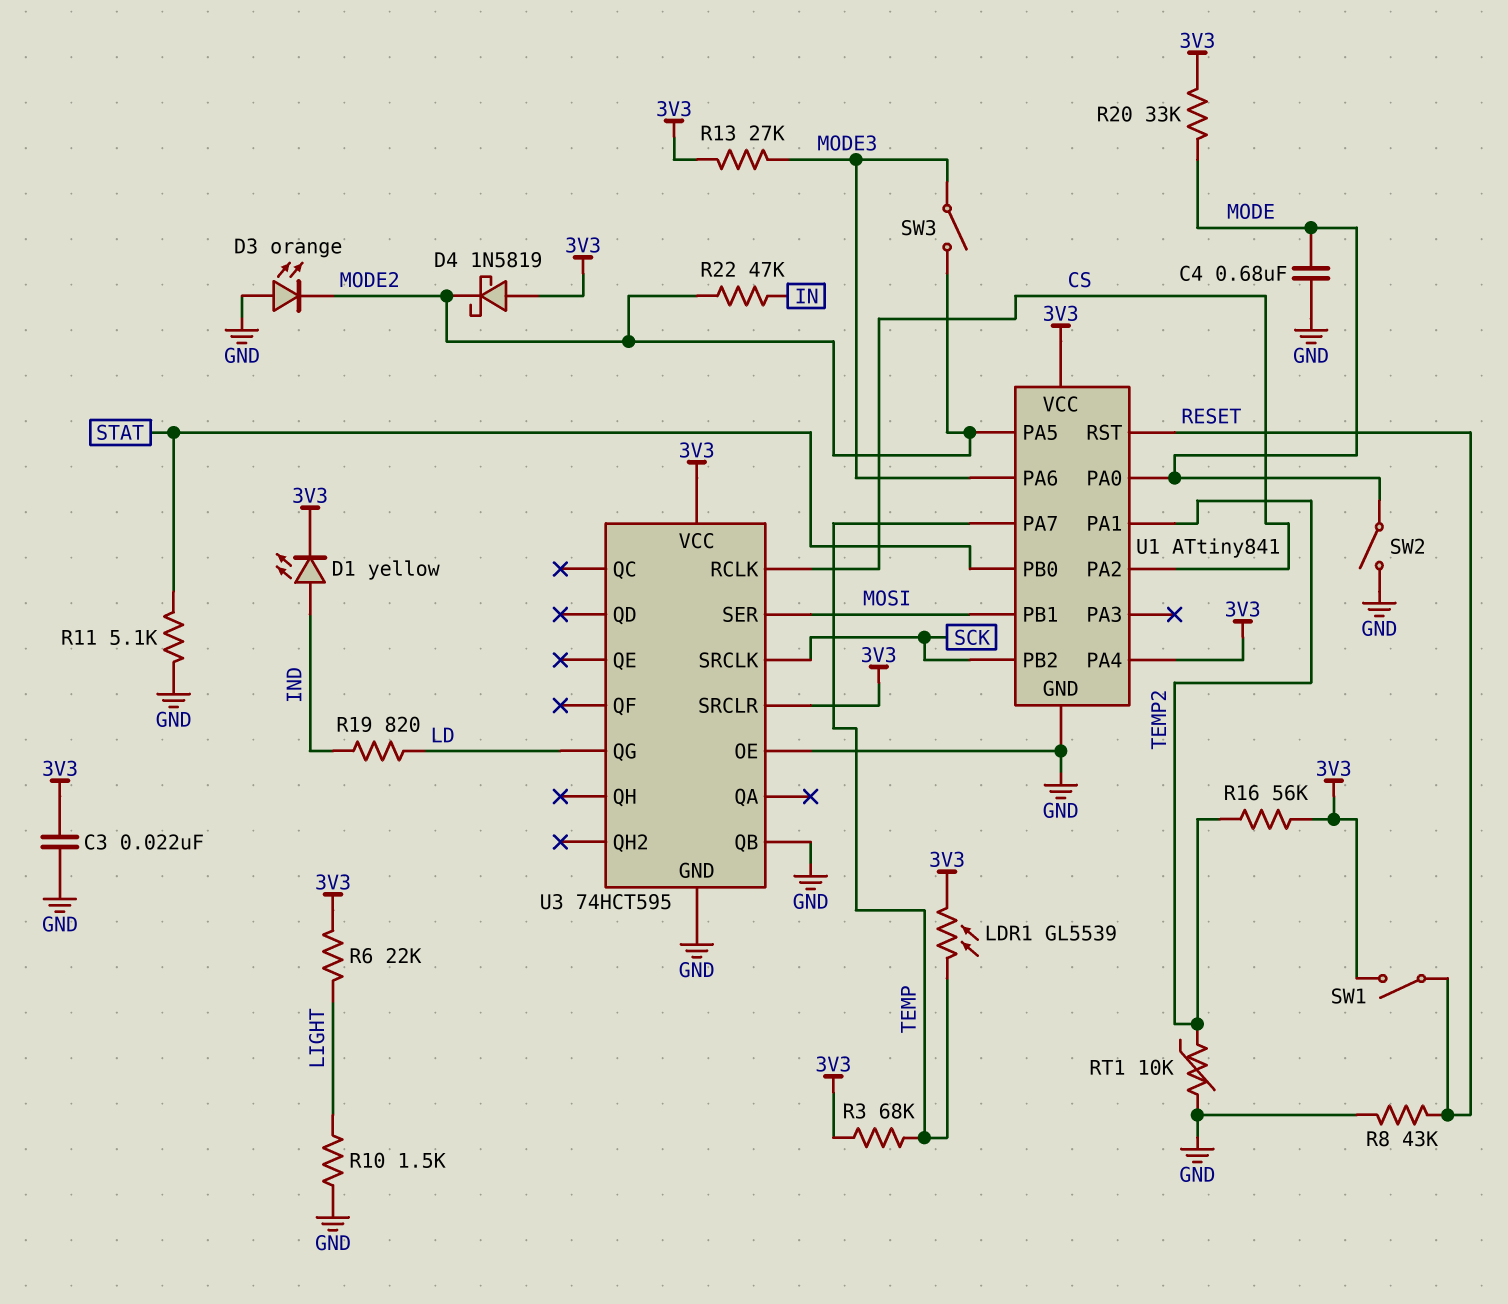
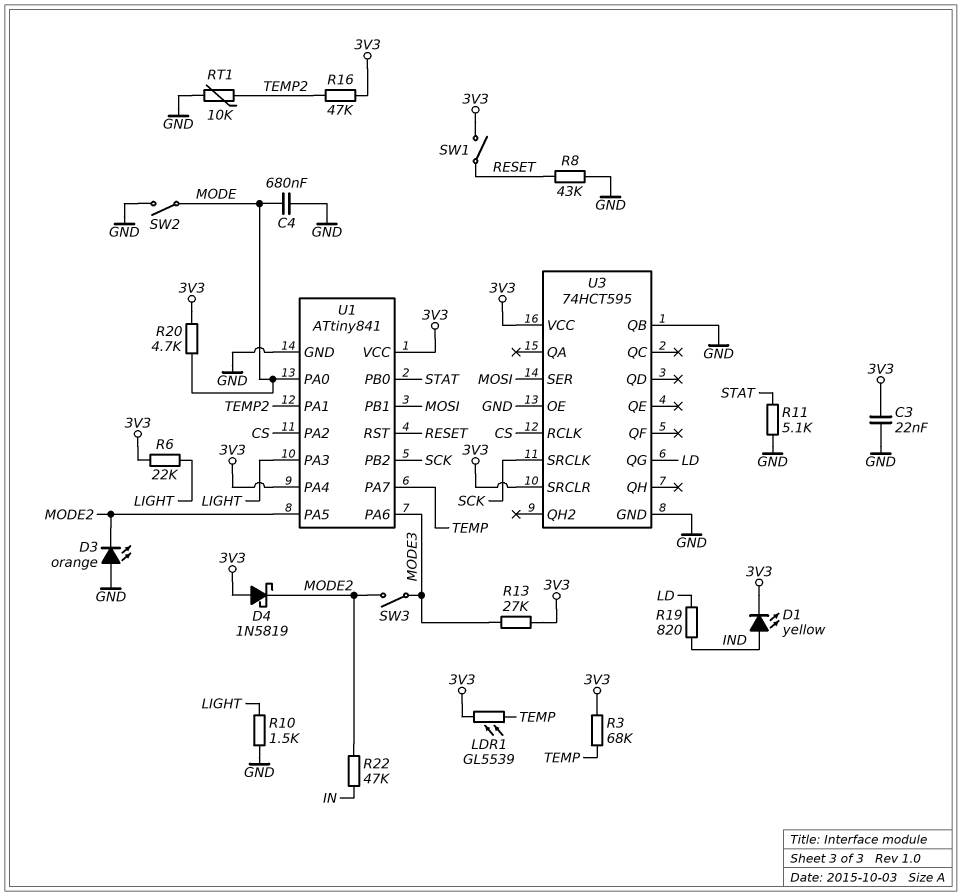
R16: 56k (3V3, TEMP2) -> 47k (3V3, TEMP2)
R20: 33k (3V3, MODE) -> 4.7k (3V3, MODE)
U1 pin PA3: none -> LIGHT

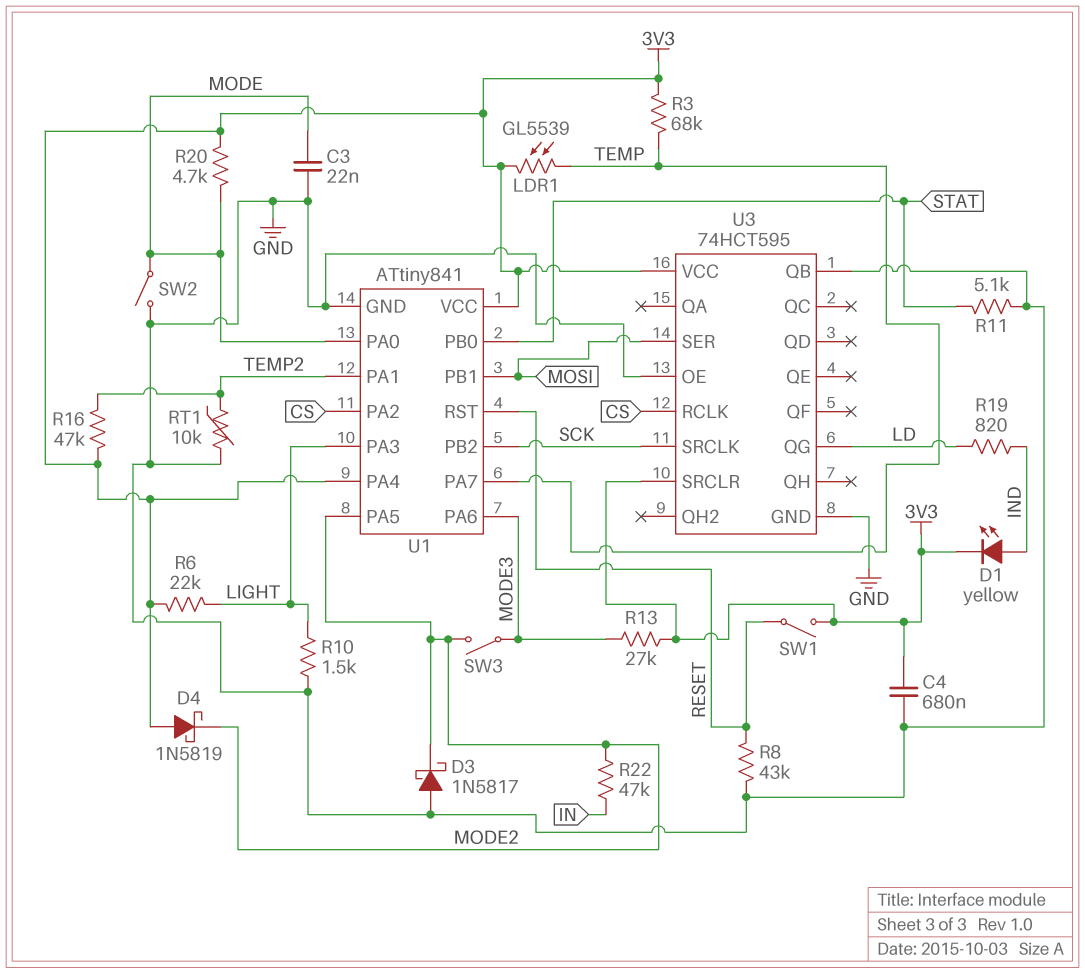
C3: 22nF (3V3, GND) -> 22nF (GND, MODE)
C4: 680nF (GND, MODE) -> 680nF (3V3, GND)
D3: LED orange (A GND, K MODE2) -> schottky 1N5817 (A GND, K MODE2)

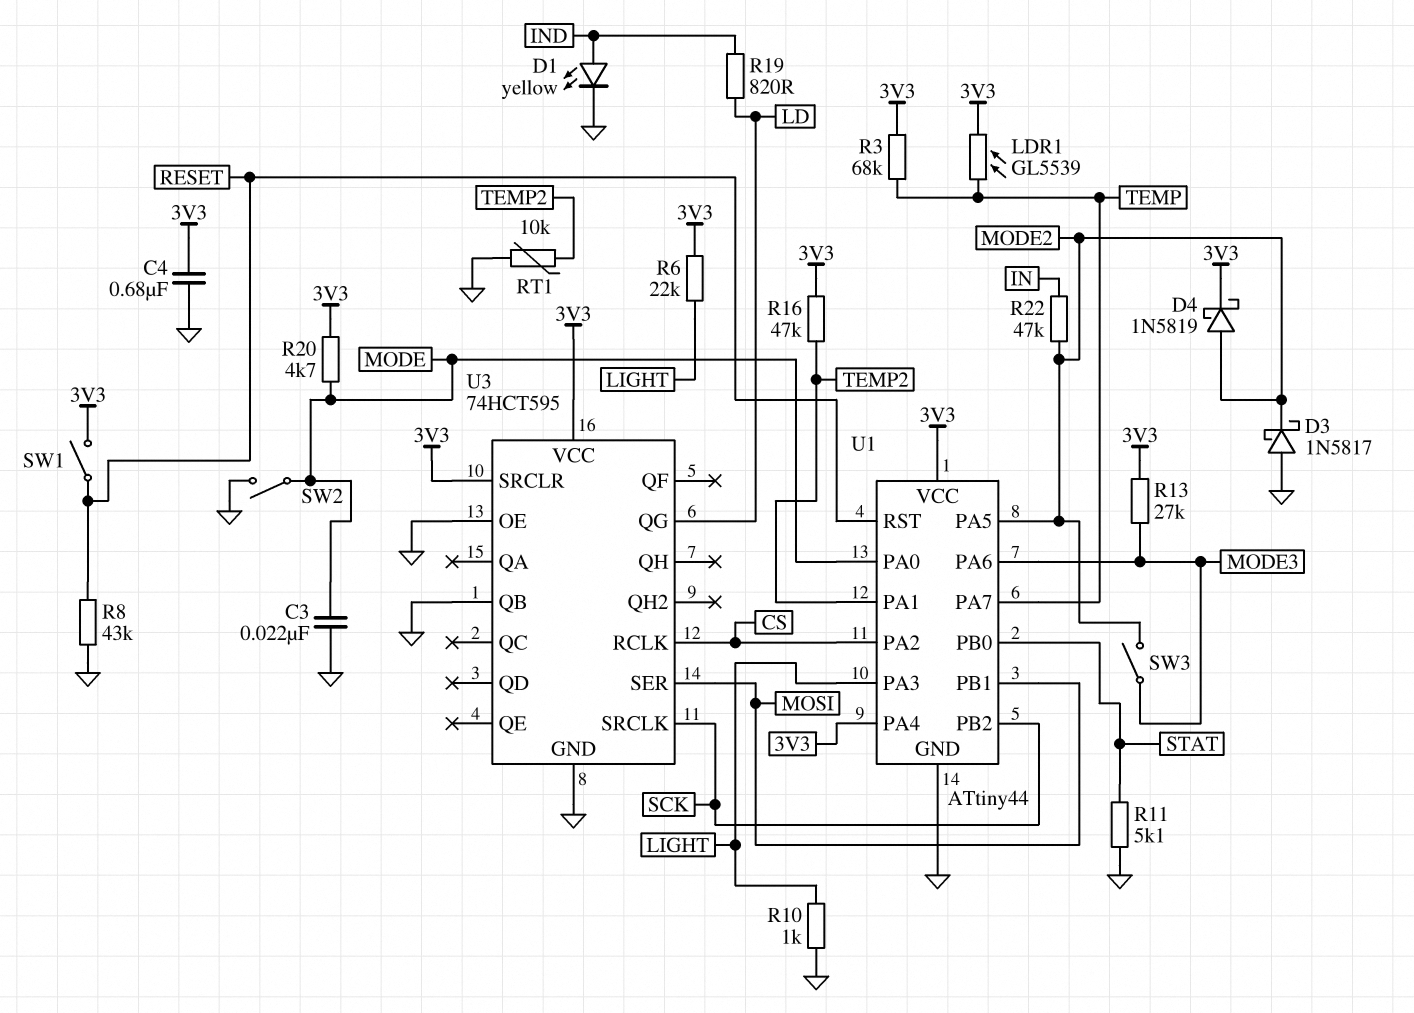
D1: LED yellow (A IND, K 3V3) -> LED yellow (A IND, K GND)
D4: schottky 1N5819 (A 3V3, K MODE2) -> schottky 1N5819 (A MODE2, K 3V3)
R10: 1.5k (GND, LIGHT) -> 1k (GND, LIGHT)
U1: ATtiny841 -> ATtiny44

